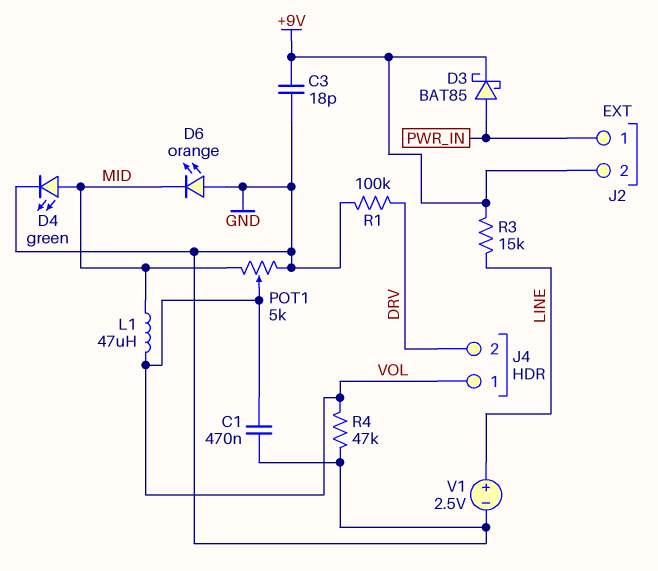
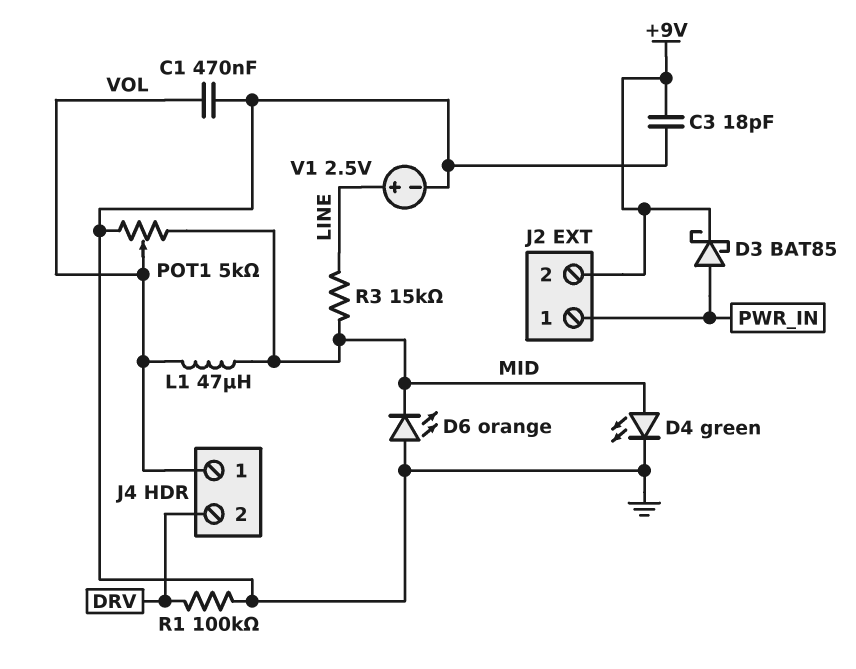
R3: 15k (+9V, LINE) -> 15k (LINE, MID)
R4: 47k (GND, VOL) -> none

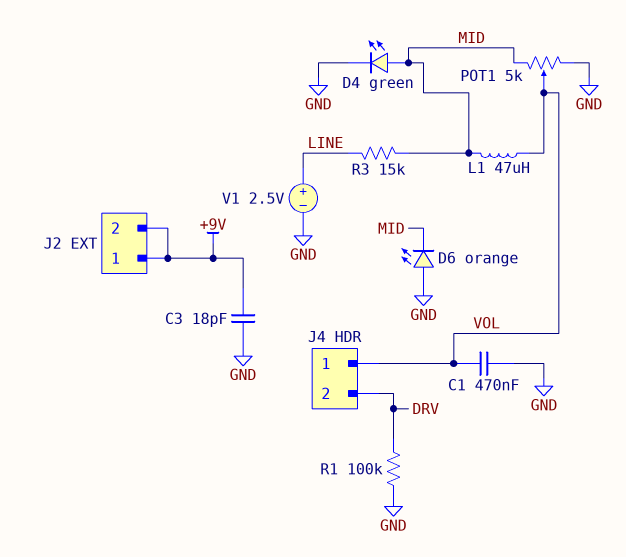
D3: schottky BAT85 (A PWR_IN, K +9V) -> none
J2 pin 1: PWR_IN -> +9V

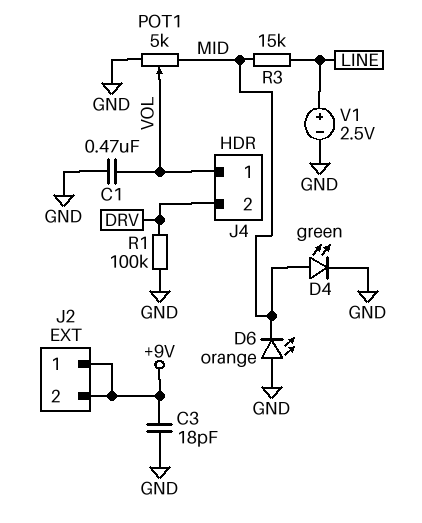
L1: 47uH (MID, VOL) -> none

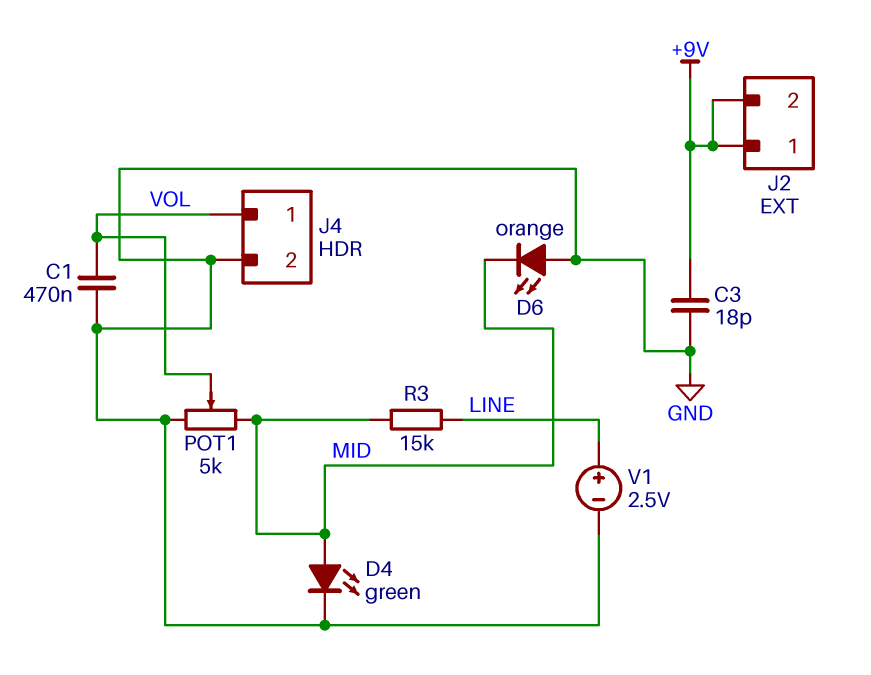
J4 pin 2: DRV -> GND
R1: 100k (DRV, GND) -> none

